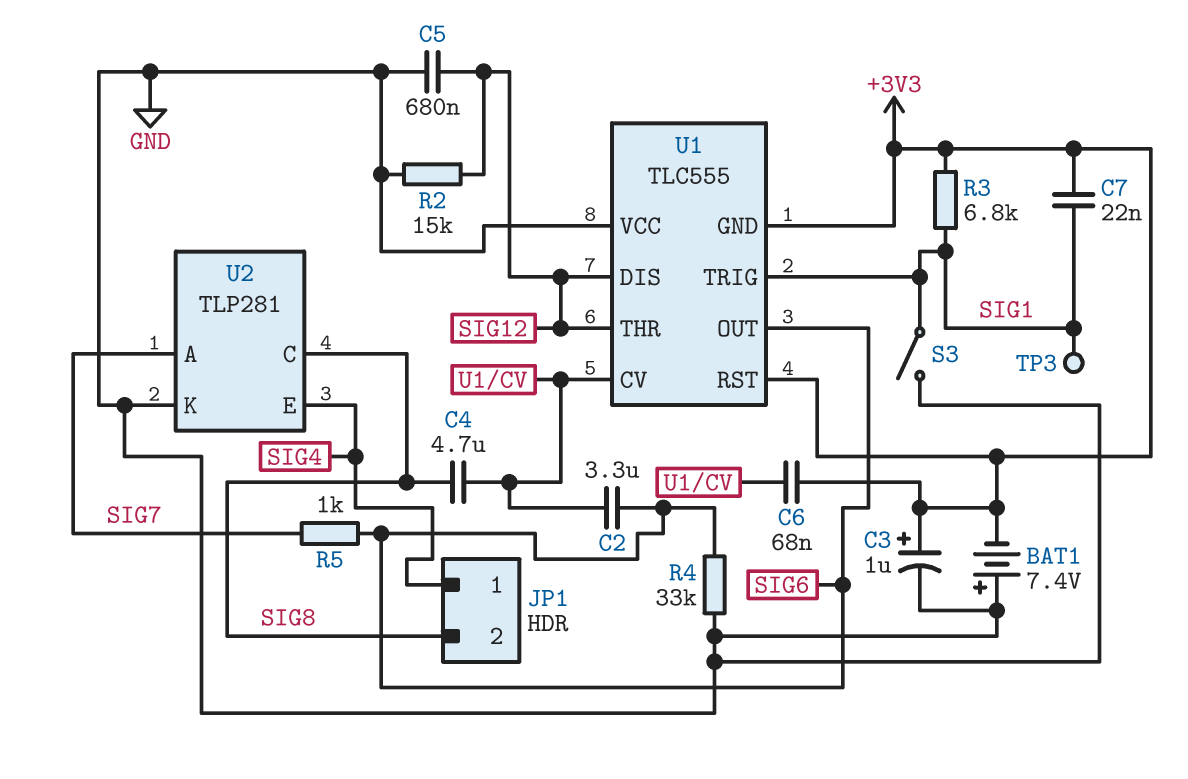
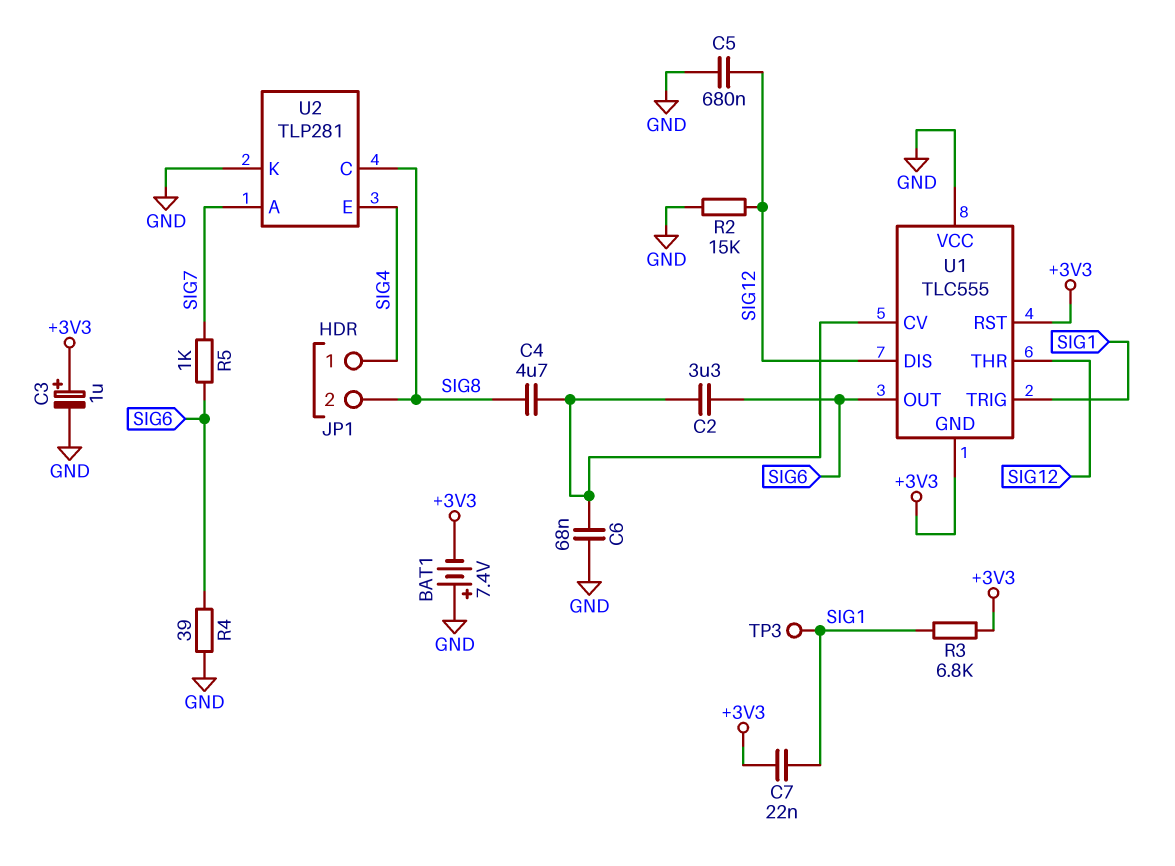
C6: 68nF (+3V3, U1/CV) -> 68nF (GND, U1/CV)
R4: 33k (GND, SIG6) -> 39 (GND, SIG6)
S3: switch (GND, SIG1) -> none

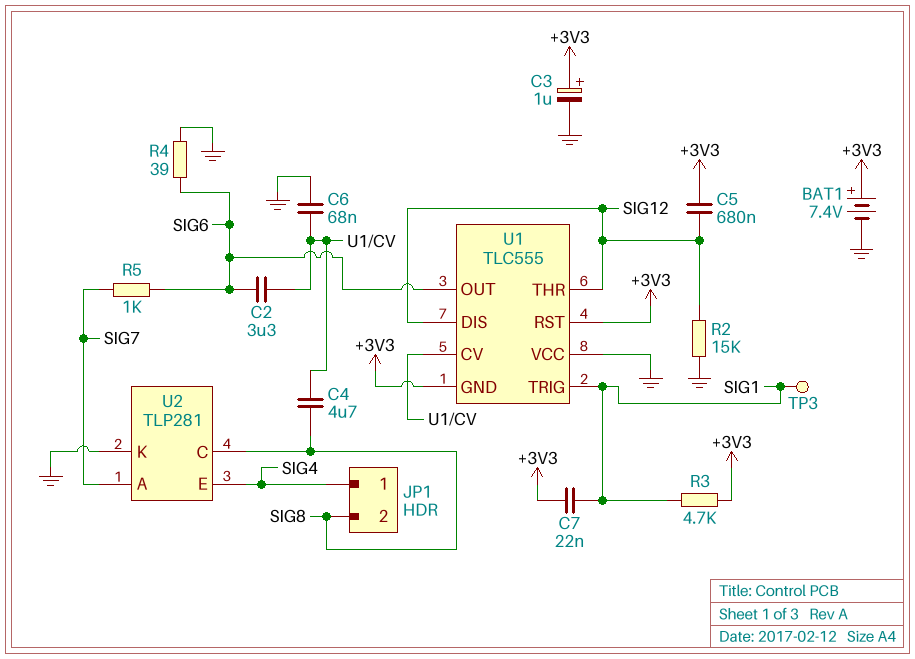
BAT1: 7.4V (plus GND, minus +3V3) -> 7.4V (plus +3V3, minus GND)
C5: 680nF (GND, SIG12) -> 680nF (+3V3, SIG12)
R3: 6.8k (+3V3, SIG1) -> 4.7k (+3V3, SIG1)

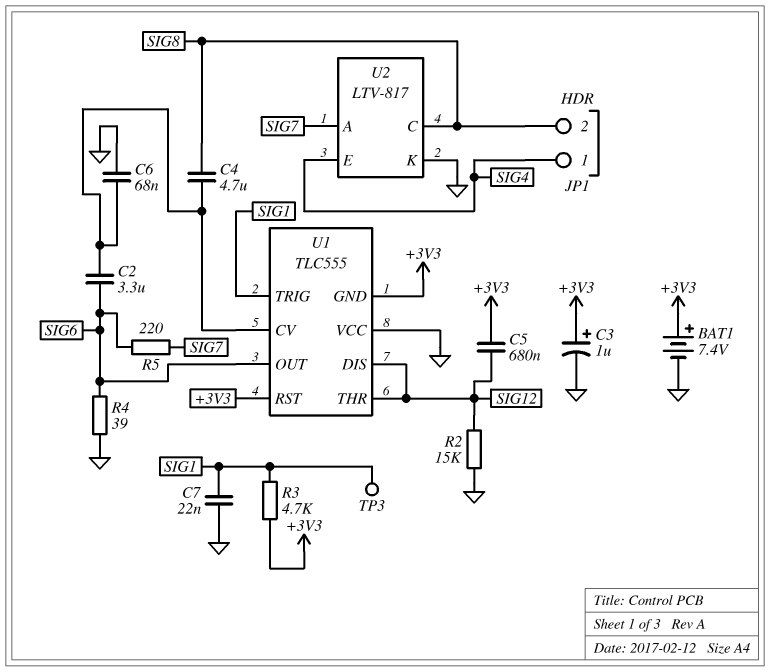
C7: 22nF (+3V3, SIG1) -> 22nF (GND, SIG1)
R5: 1k (SIG6, SIG7) -> 220 (SIG6, SIG7)
U2: TLP281 -> LTV-817

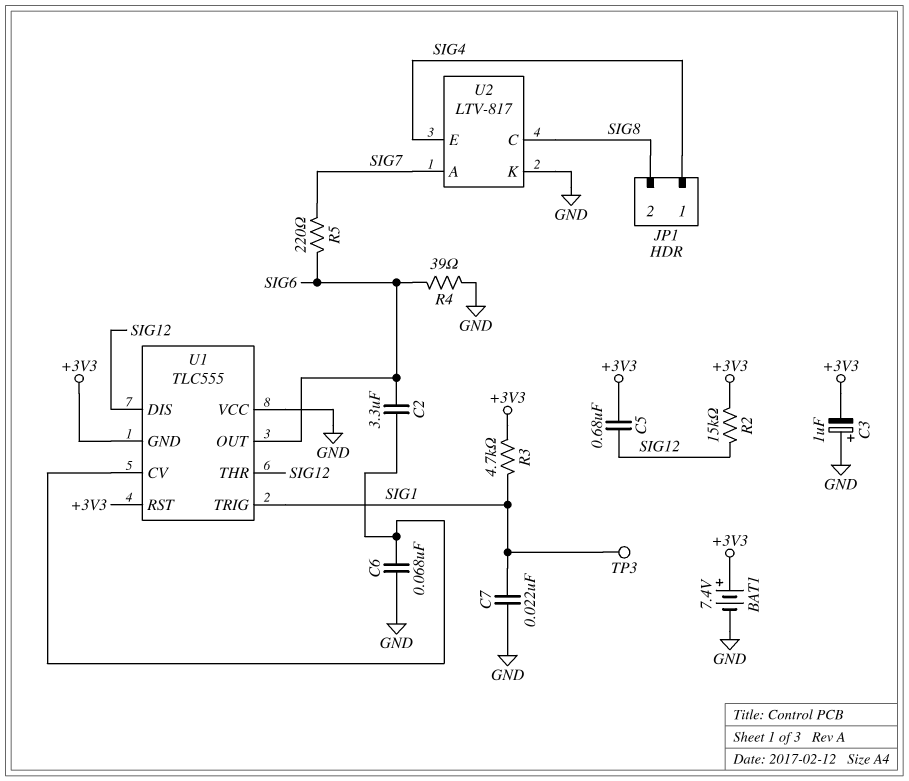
C3: 1uF (plus +3V3, minus GND) -> 1uF (plus GND, minus +3V3)
C4: 4.7uF (SIG8, U1/CV) -> none
R2: 15k (GND, SIG12) -> 15k (+3V3, SIG12)

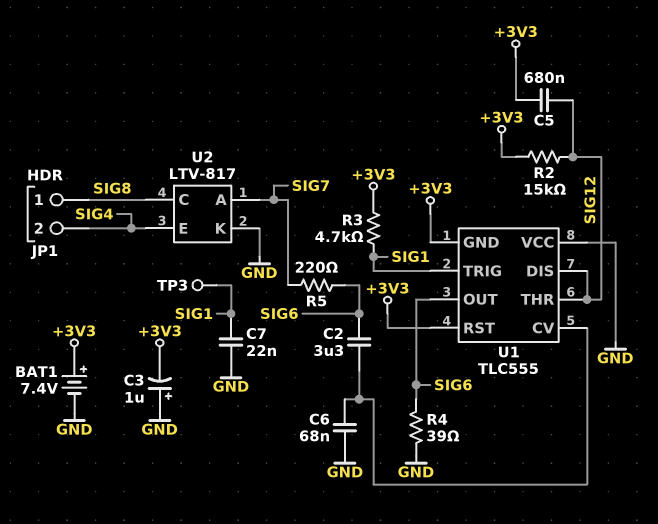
JP1 pin 1: SIG4 -> SIG8
JP1 pin 2: SIG8 -> SIG4

